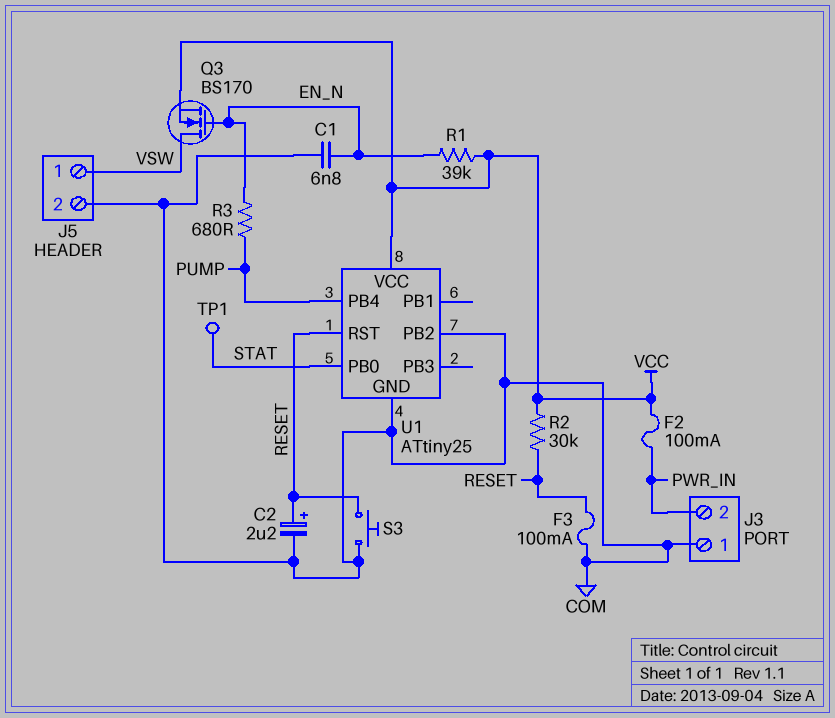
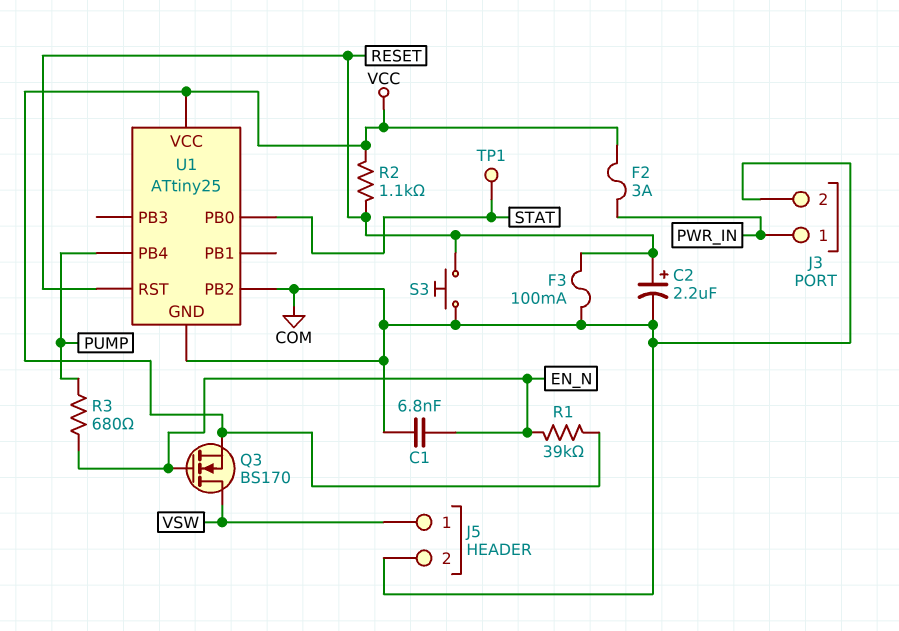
F2: 100mA (PWR_IN, VCC) -> 3A (PWR_IN, VCC)
J3 pin 1: COM -> PWR_IN
J3 pin 2: PWR_IN -> COM
R2: 30k (RESET, VCC) -> 1.1k (RESET, VCC)

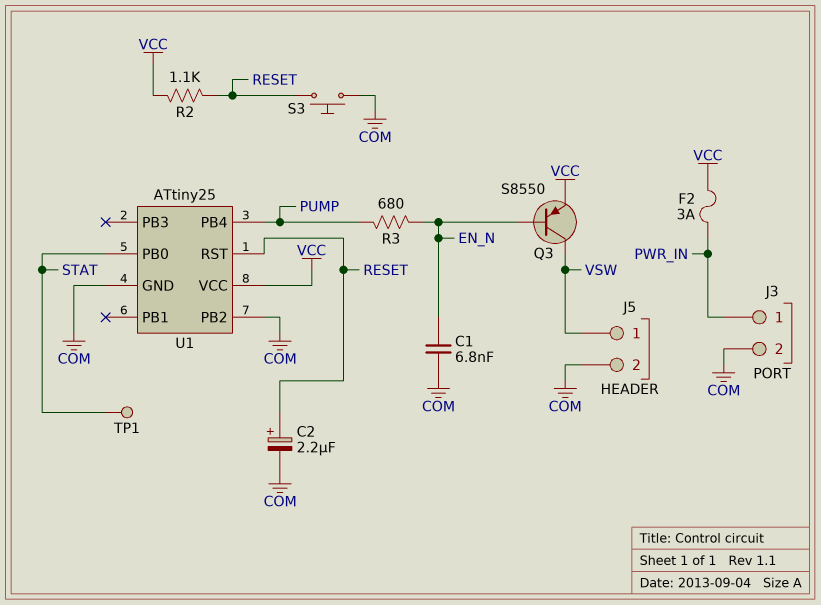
F3: 100mA (COM, RESET) -> none
Q3: NMOS BS170 (G EN_N, D VSW, S VCC) -> PNP S8550 (B EN_N, C VSW, E VCC)
R1: 39k (EN_N, VCC) -> none

